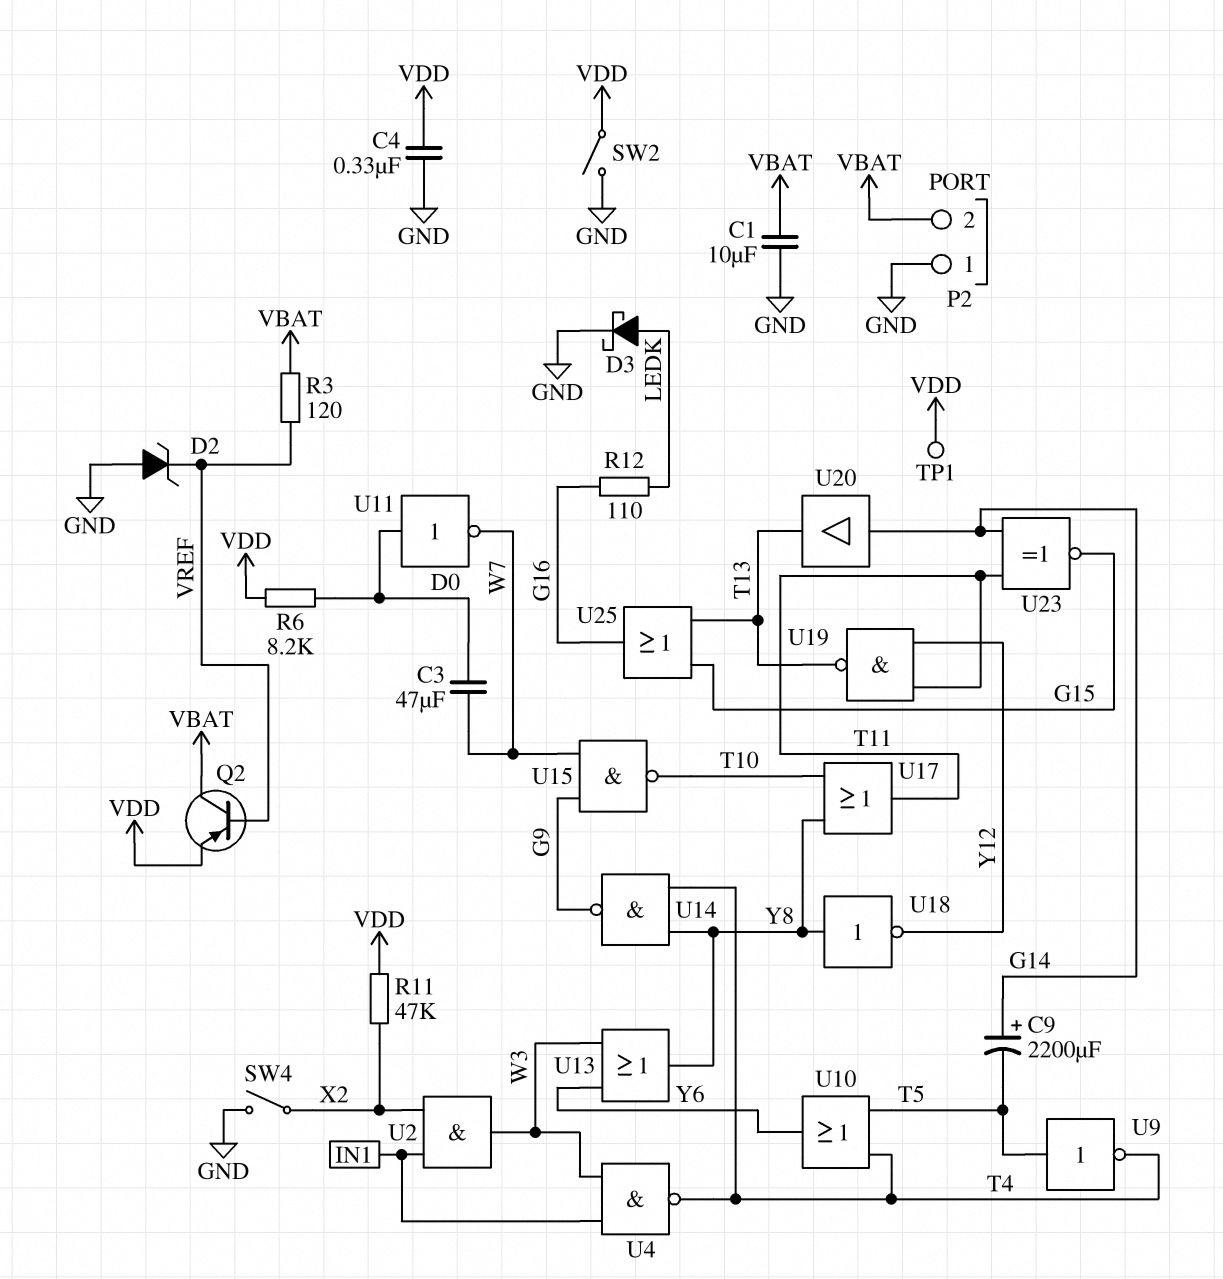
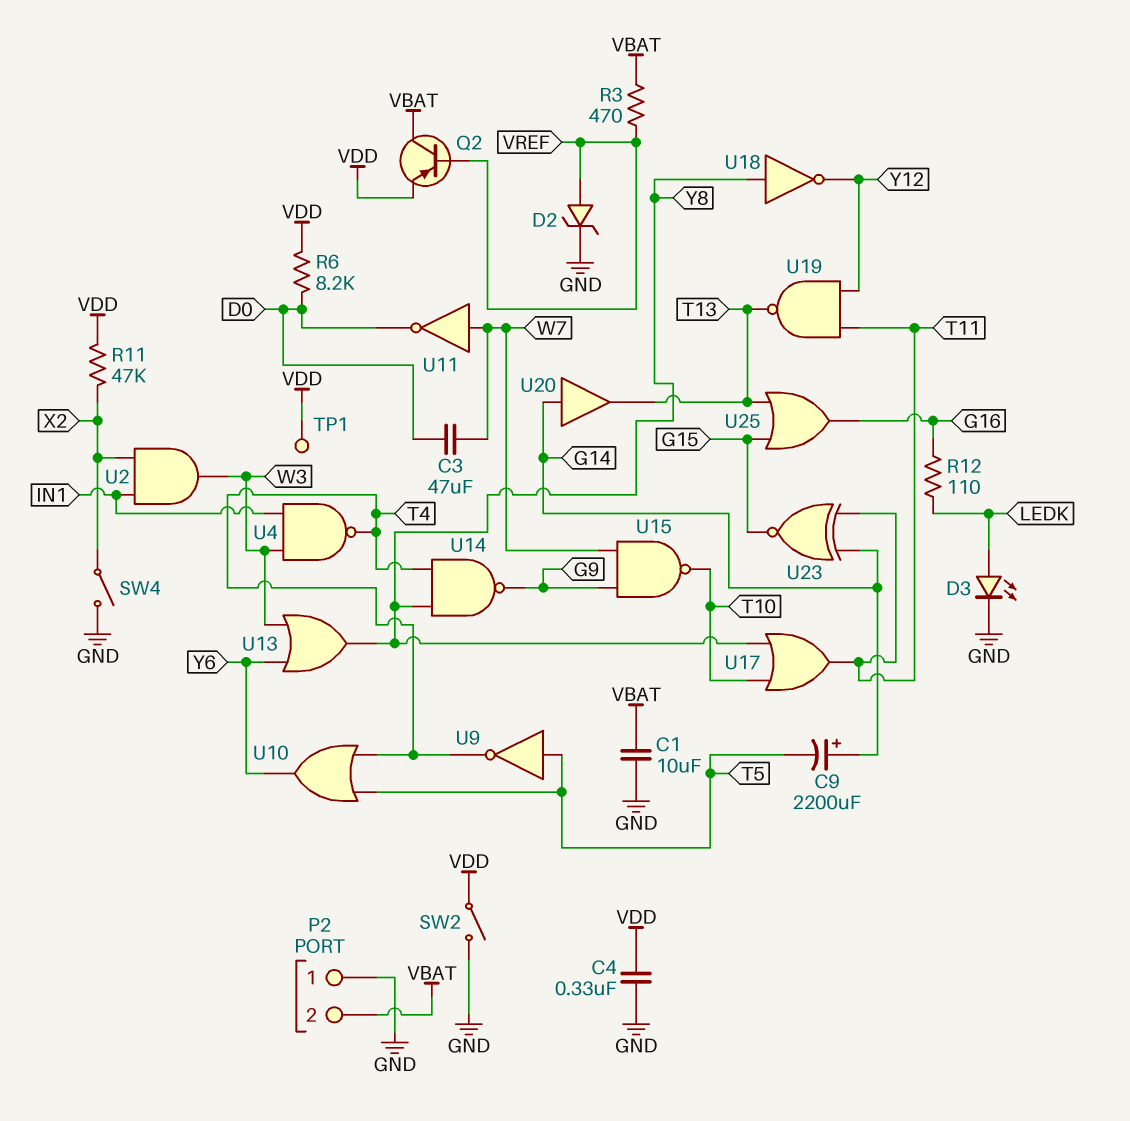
D2: zener (A GND, K VREF) -> zener (A VREF, K GND)
D3: schottky (A LEDK, K GND) -> LED (A LEDK, K GND)
R3: 120 (VBAT, VREF) -> 470 (VBAT, VREF)
U11: NOT (in D0, out W7) -> NOT (in W7, out D0)

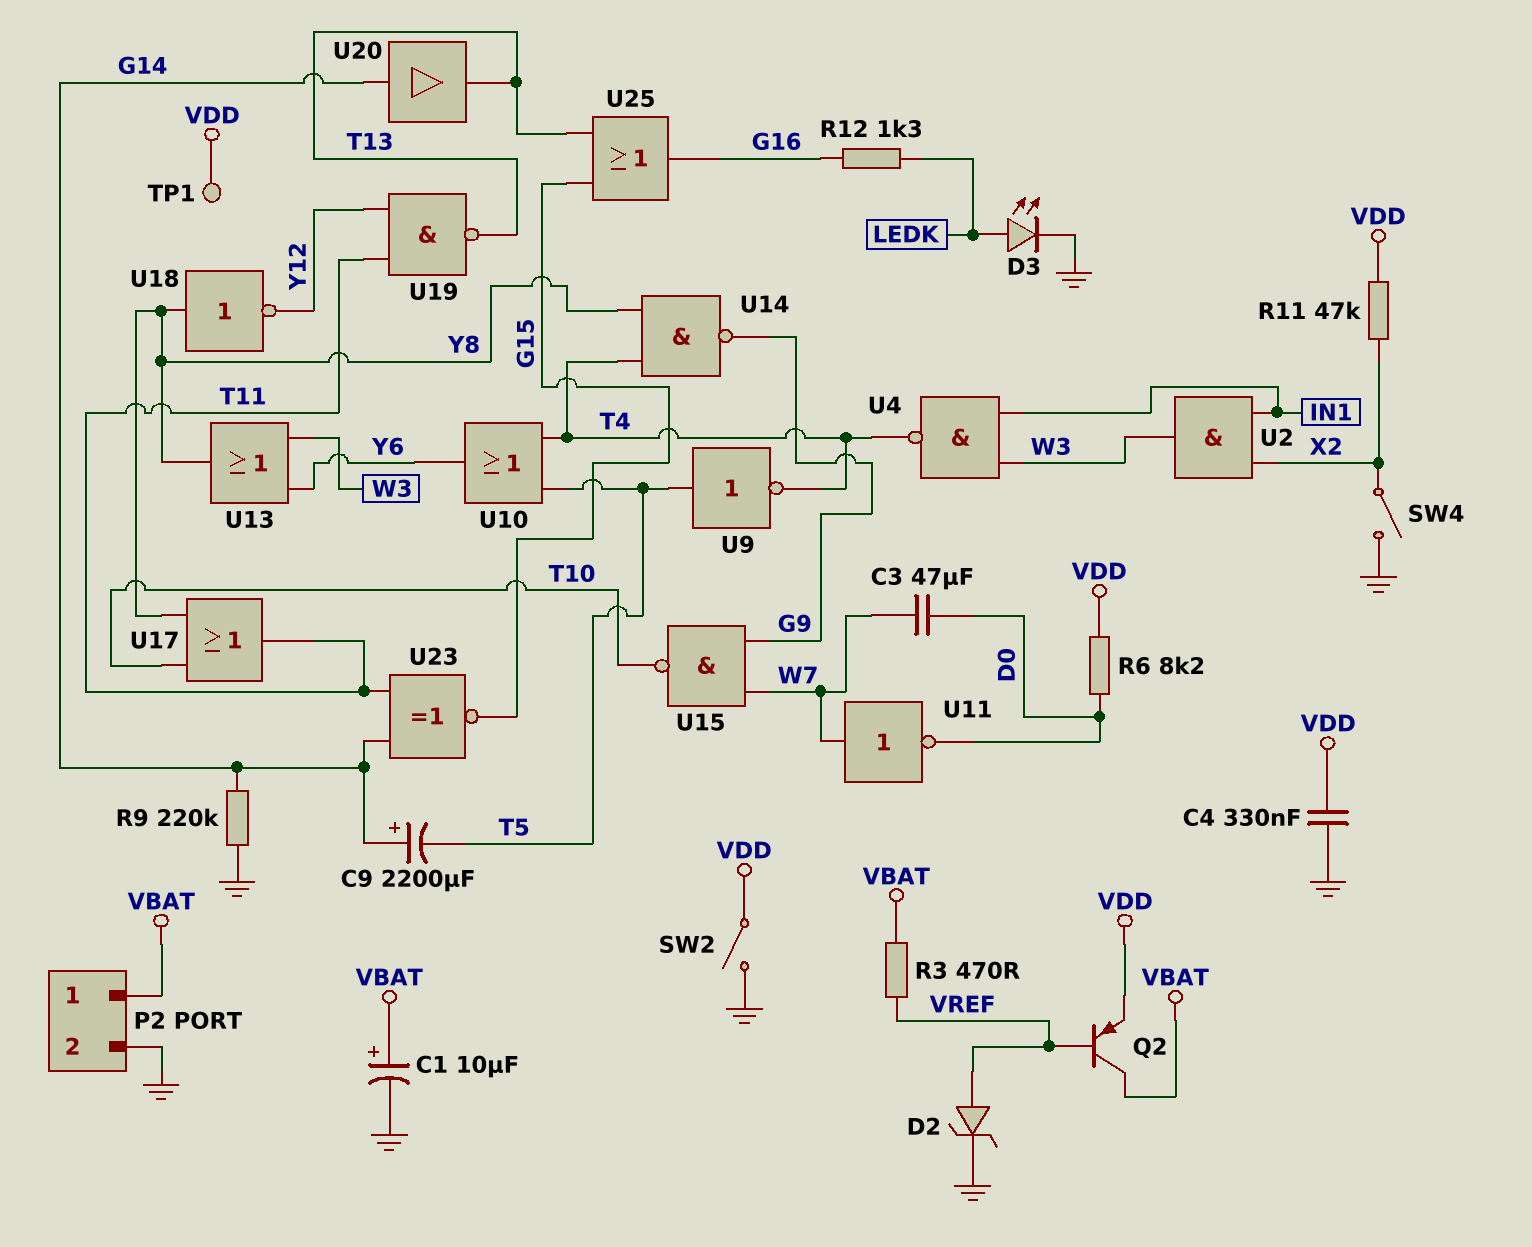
C1: 10uF (GND, VBAT) -> 10uF (plus VBAT, minus GND)
P2 pin 1: GND -> VBAT
P2 pin 2: VBAT -> GND
R9: none -> 220k (G14, GND)
R12: 110 (G16, LEDK) -> 1.3k (G16, LEDK)

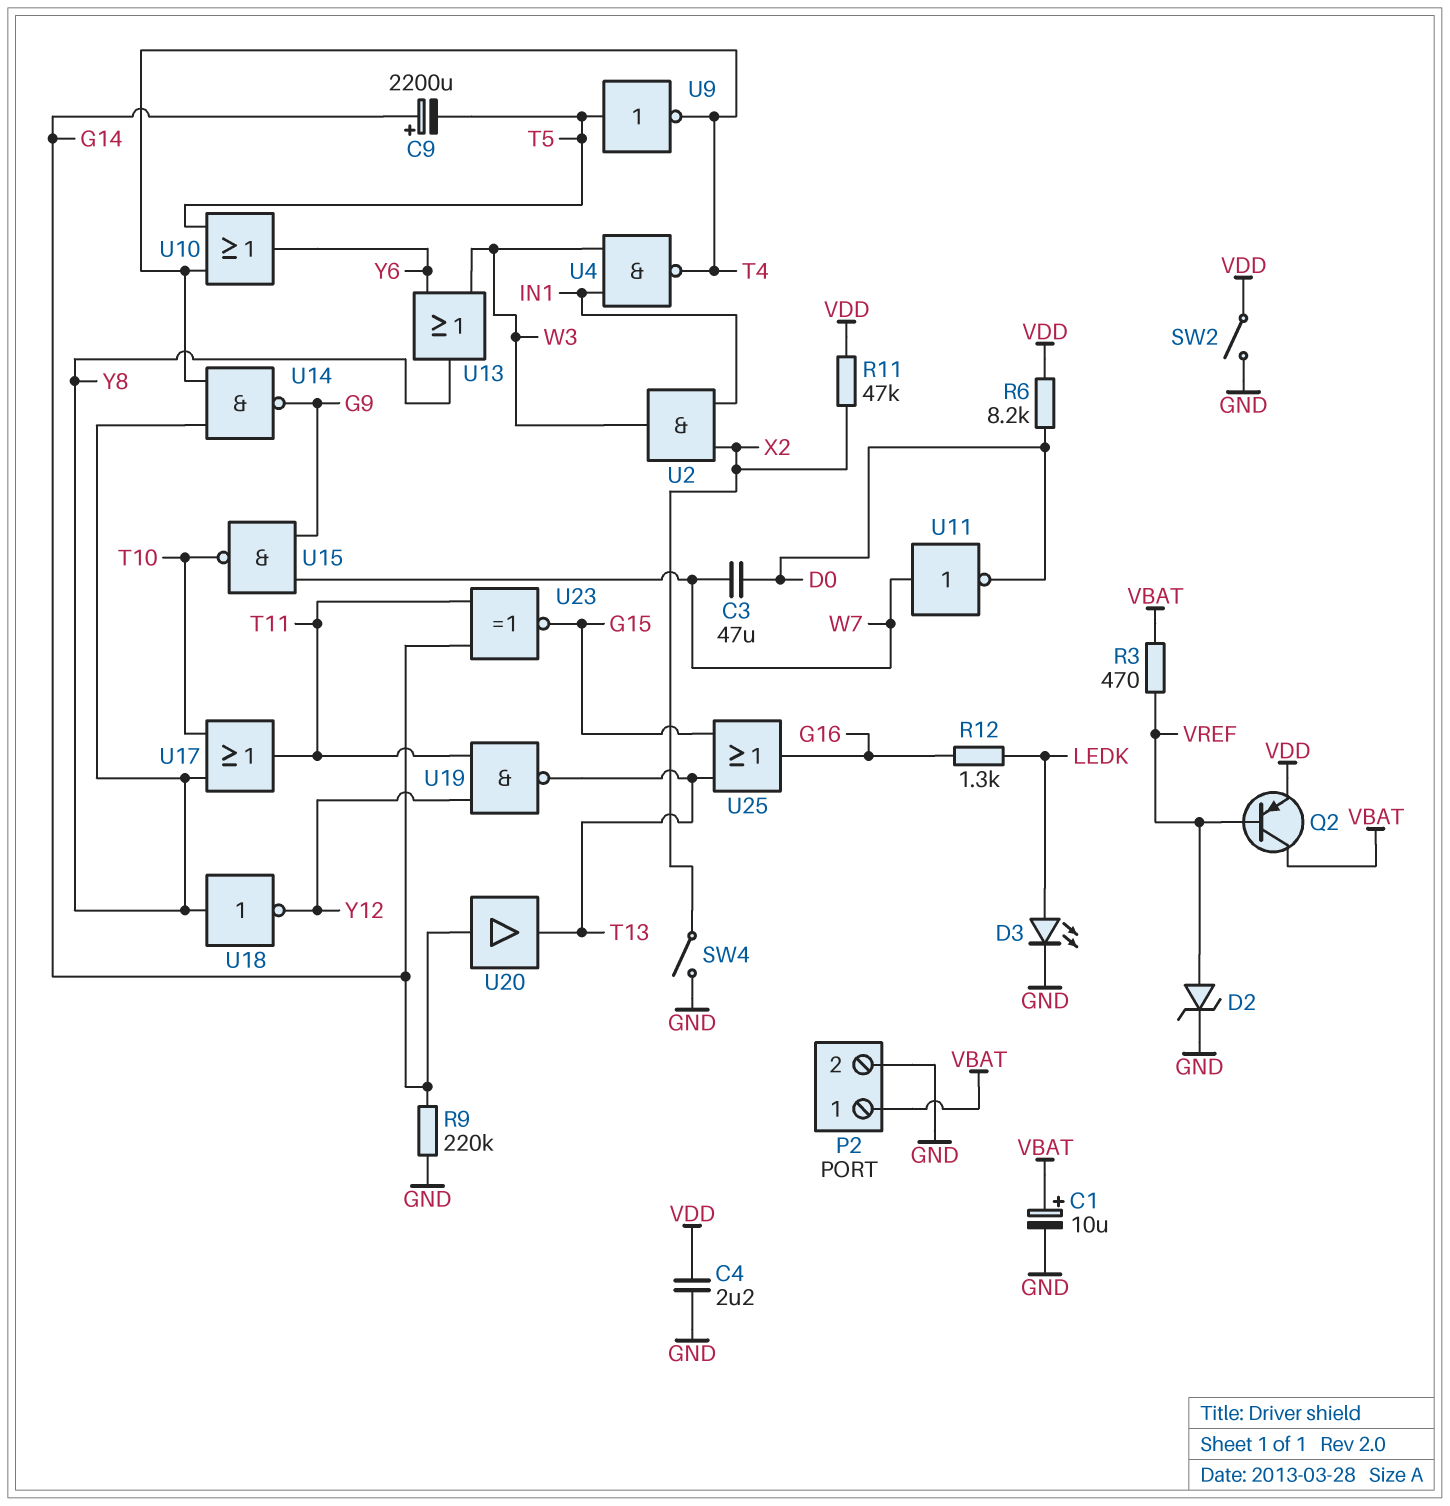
C4: 330nF (GND, VDD) -> 2.2uF (GND, VDD)
TP1: test point (VDD) -> none

